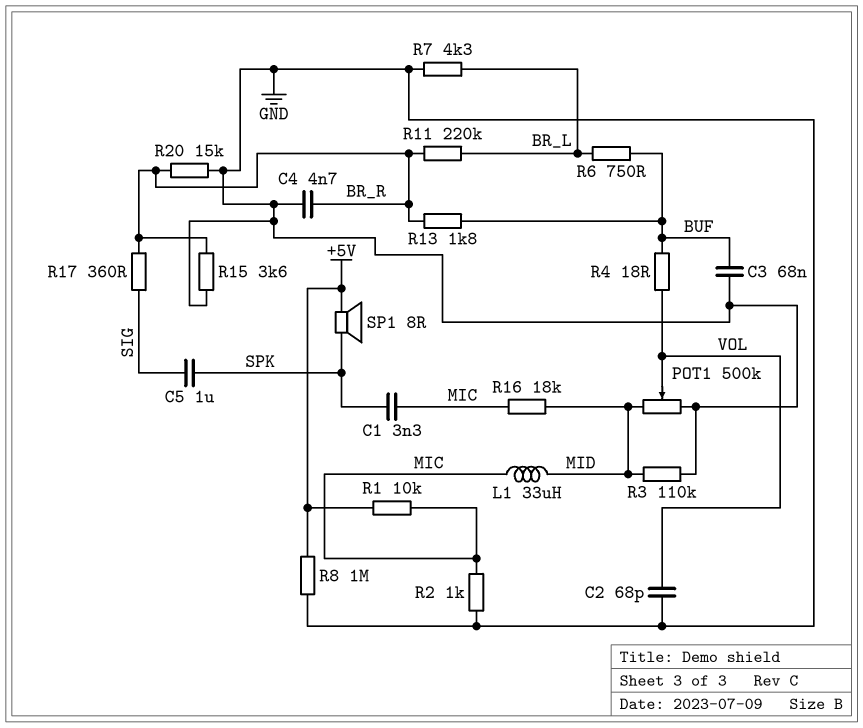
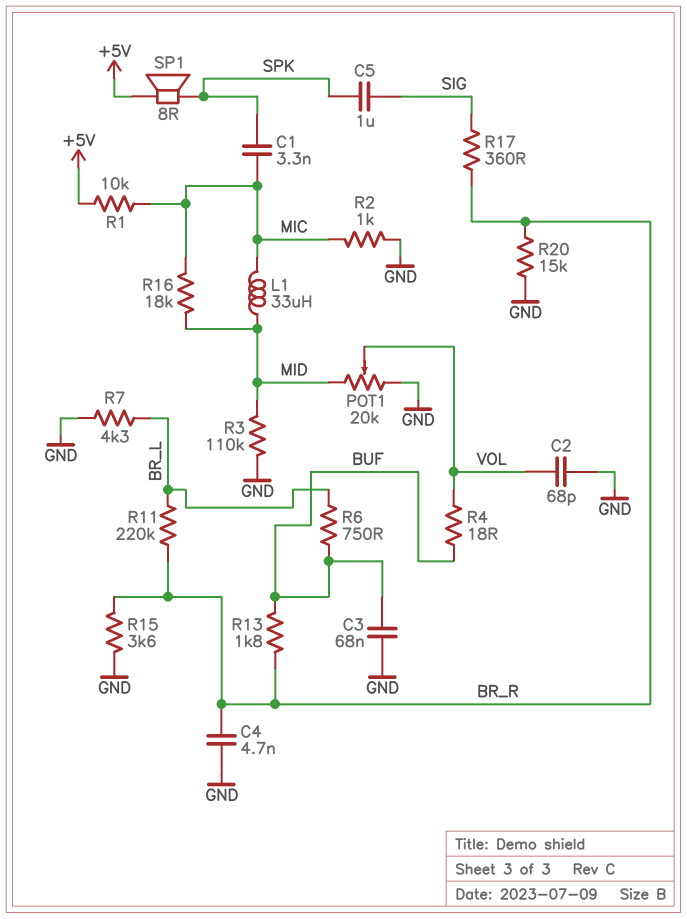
POT1: 500k (GND, MID, wiper VOL) -> 20k (GND, MID, wiper VOL)
R8: 1M (+5V, GND) -> none

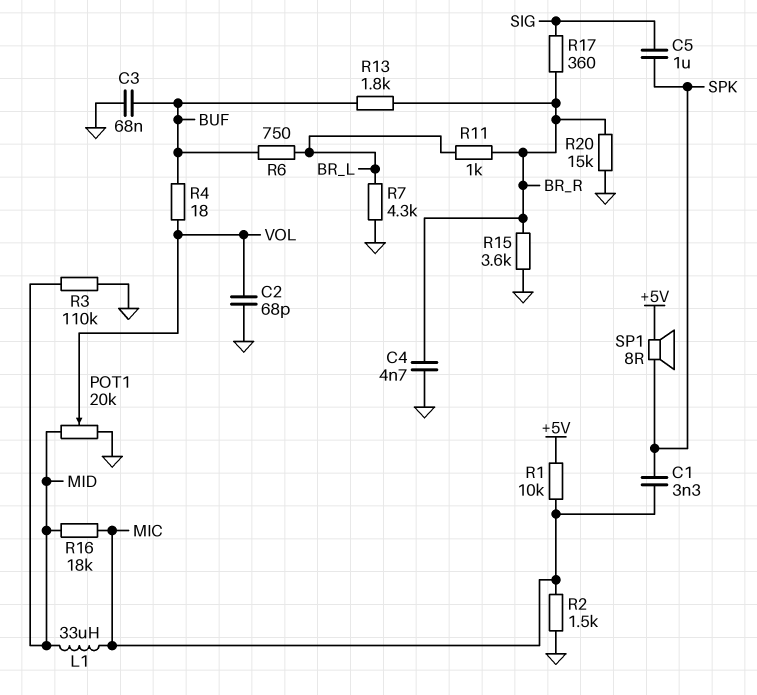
R2: 1k (GND, MIC) -> 1.5k (GND, MIC)
R11: 220k (BR_L, BR_R) -> 1k (BR_L, BR_R)

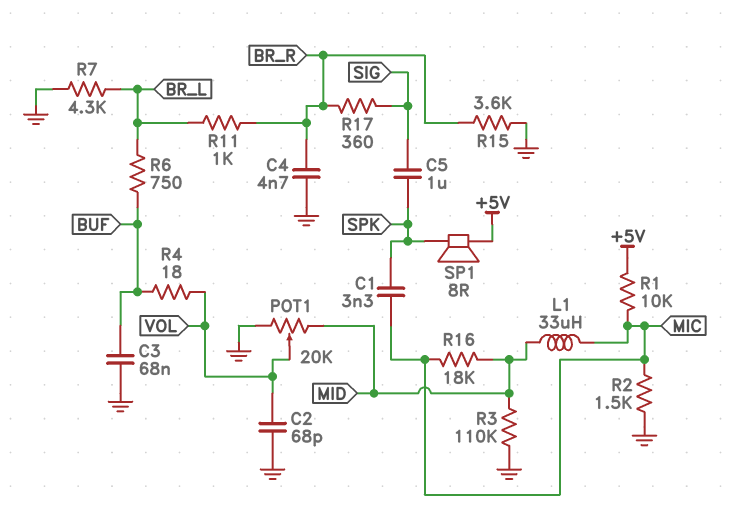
R13: 1.8k (BR_R, BUF) -> none
R20: 15k (BR_R, GND) -> none

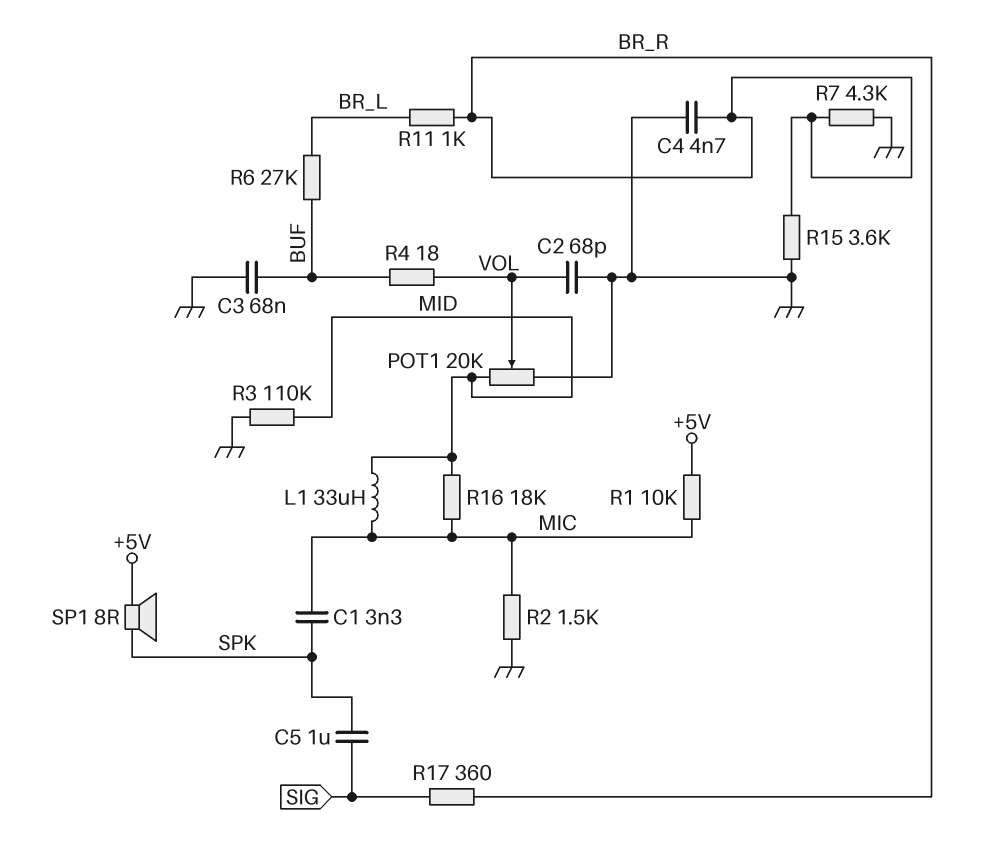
R6: 750 (BR_L, BUF) -> 27k (BR_L, BUF)
R7: 4.3k (BR_L, GND) -> 4.3k (BR_R, GND)

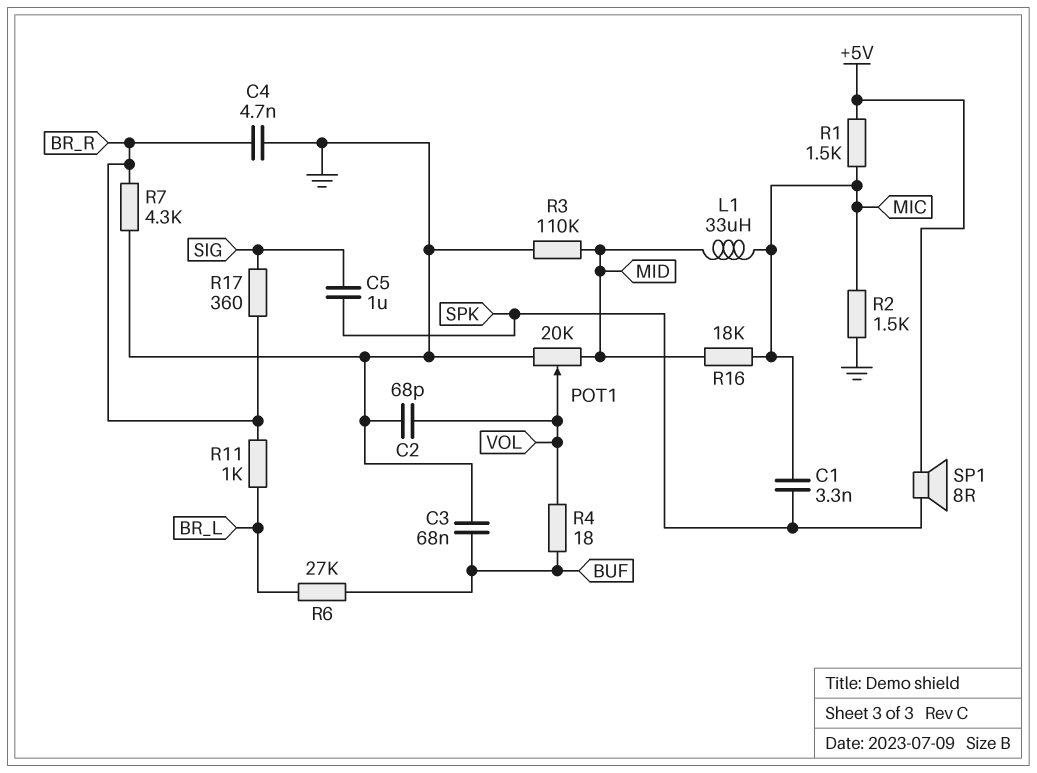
R1: 10k (+5V, MIC) -> 1.5k (+5V, MIC)
R15: 3.6k (BR_R, GND) -> none

